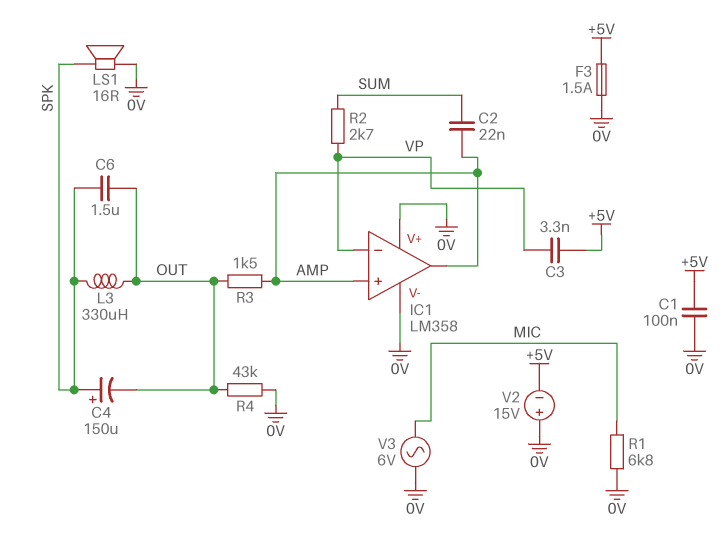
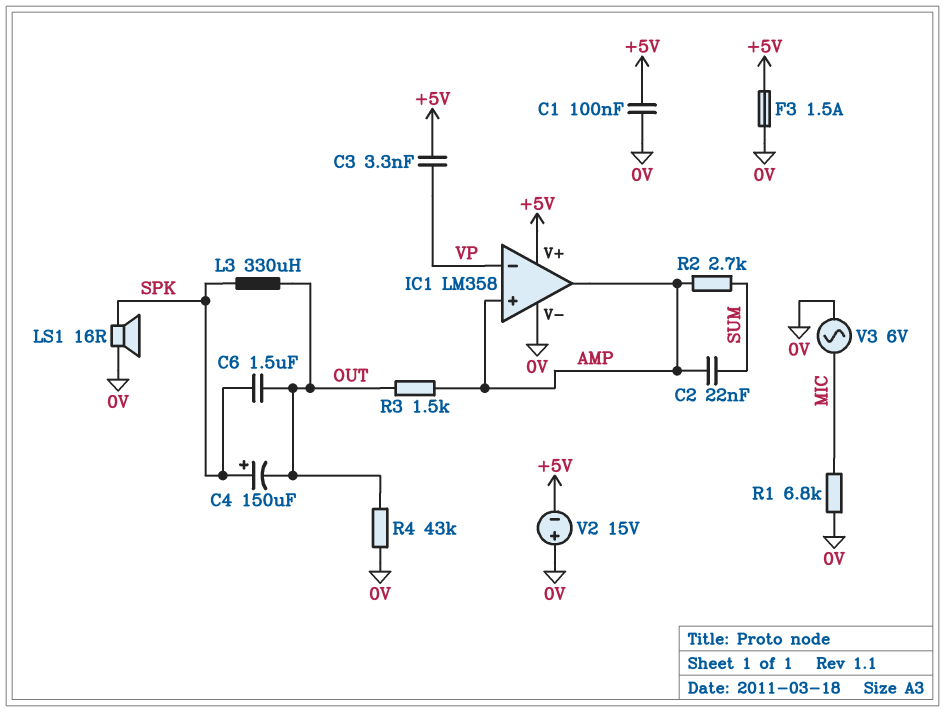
IC1 pin V+: 0V -> +5V
R2: 2.7k (SUM, VP) -> 2.7k (AMP, SUM)

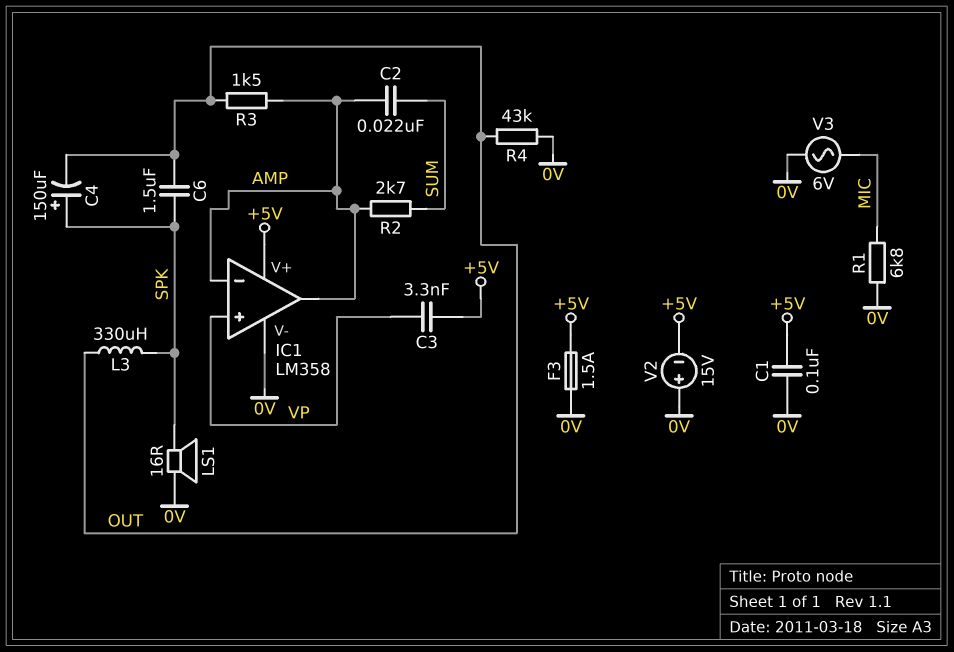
IC1 pin in+: AMP -> VP
IC1 pin in-: VP -> AMP

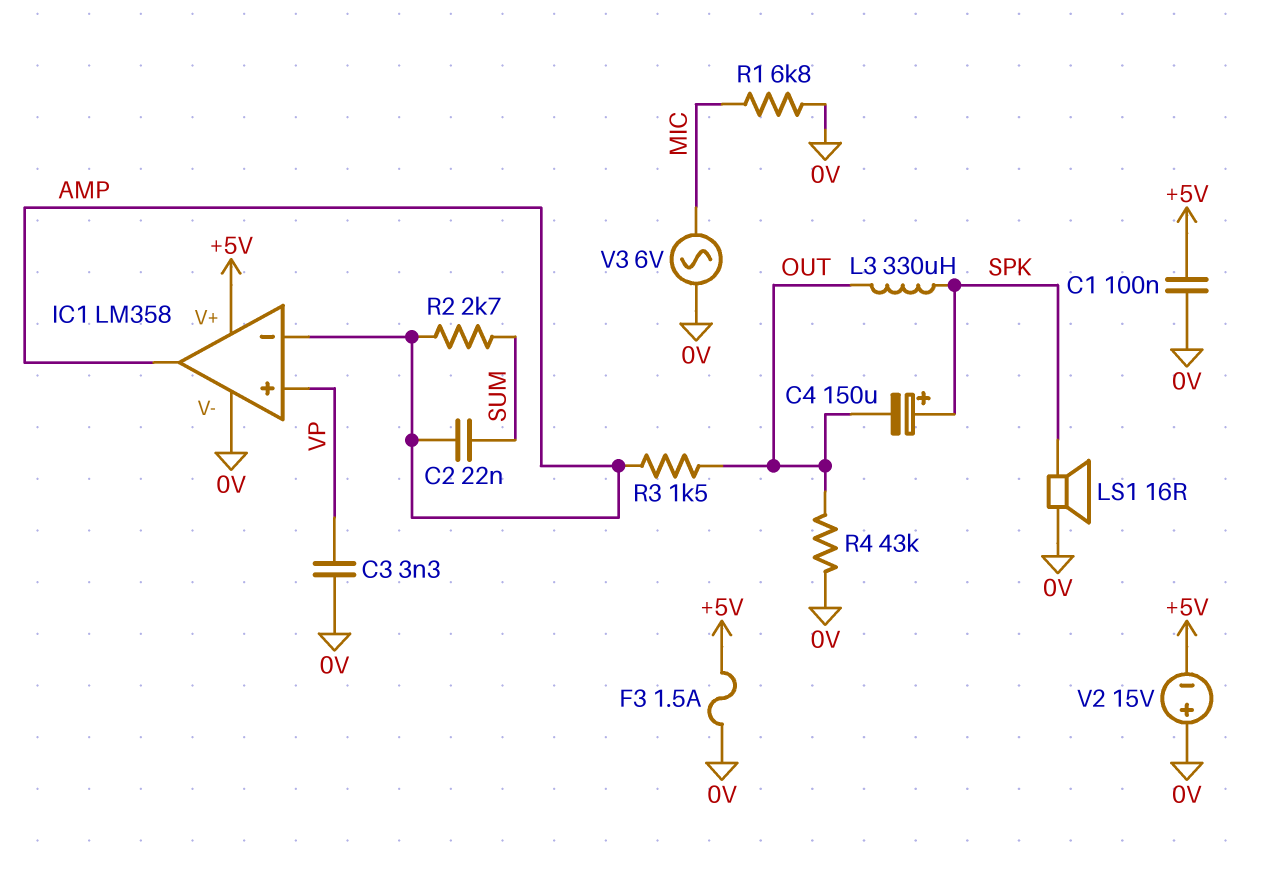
C3: 3.3nF (+5V, VP) -> 3.3nF (0V, VP)
C6: 1.5uF (OUT, SPK) -> none

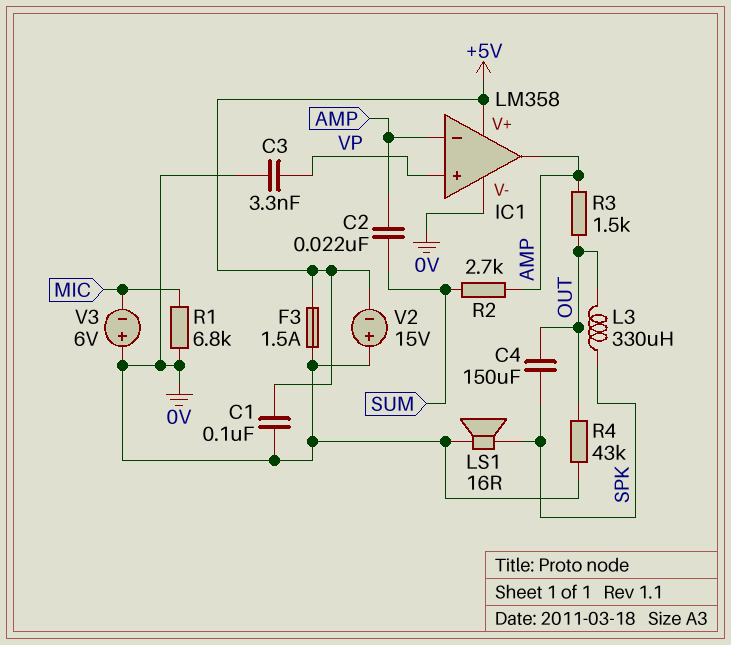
C4: 150uF (plus SPK, minus OUT) -> 150uF (OUT, SPK)
V3: AC 6V (0V, MIC) -> 6V (plus 0V, minus MIC)

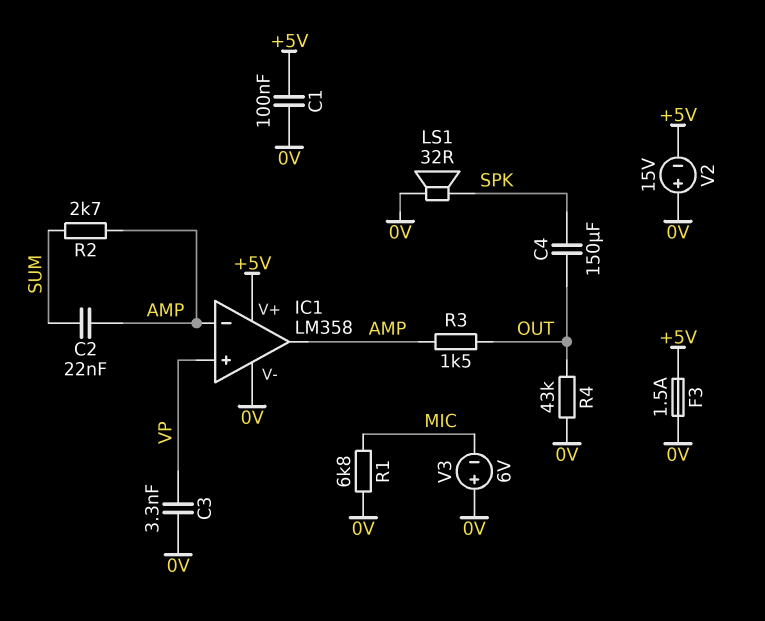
L3: 330uH (OUT, SPK) -> none
LS1: speaker 16R (0V, SPK) -> speaker 32R (0V, SPK)

